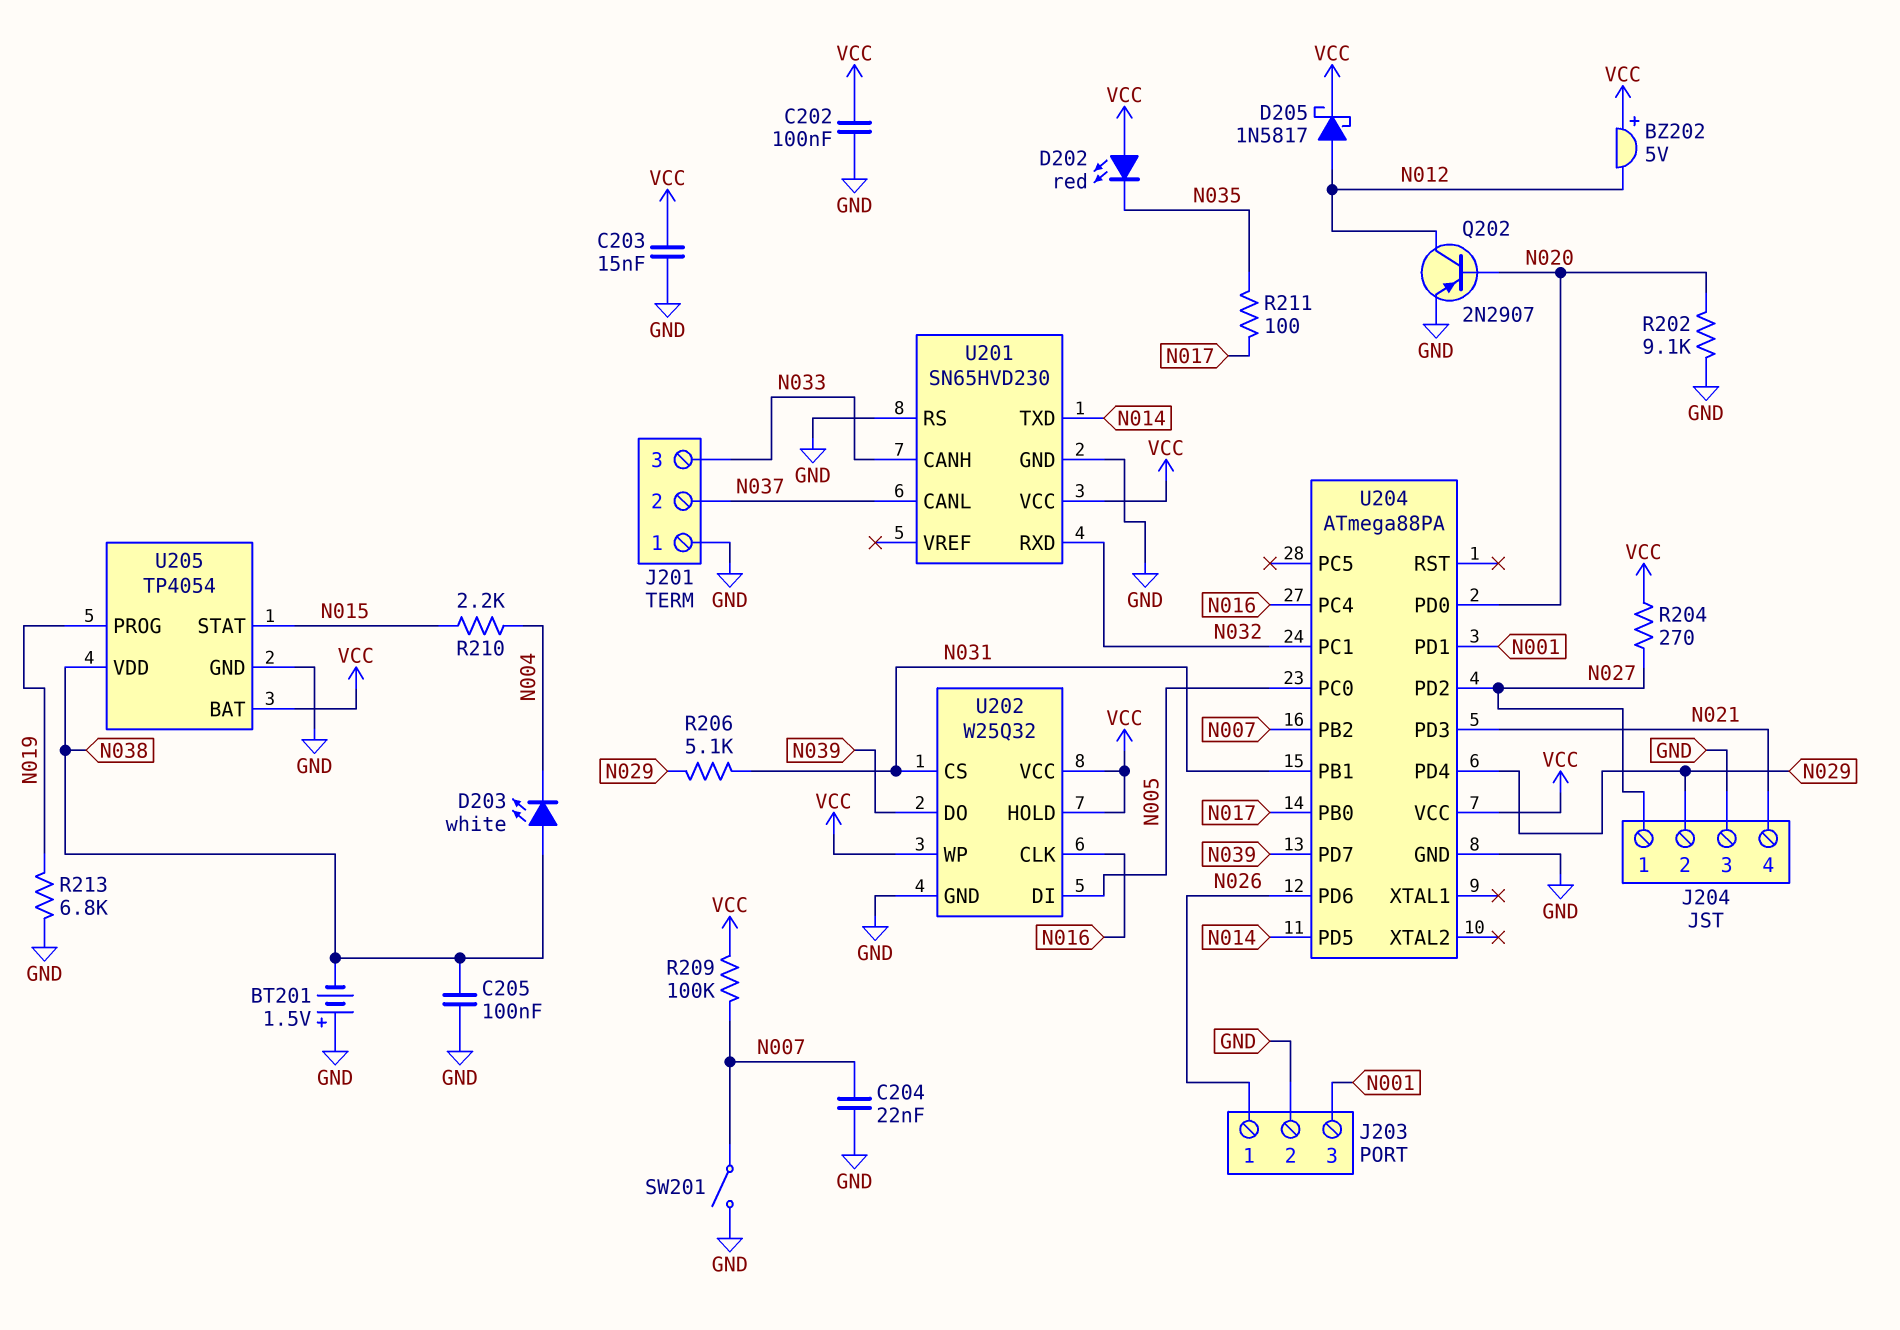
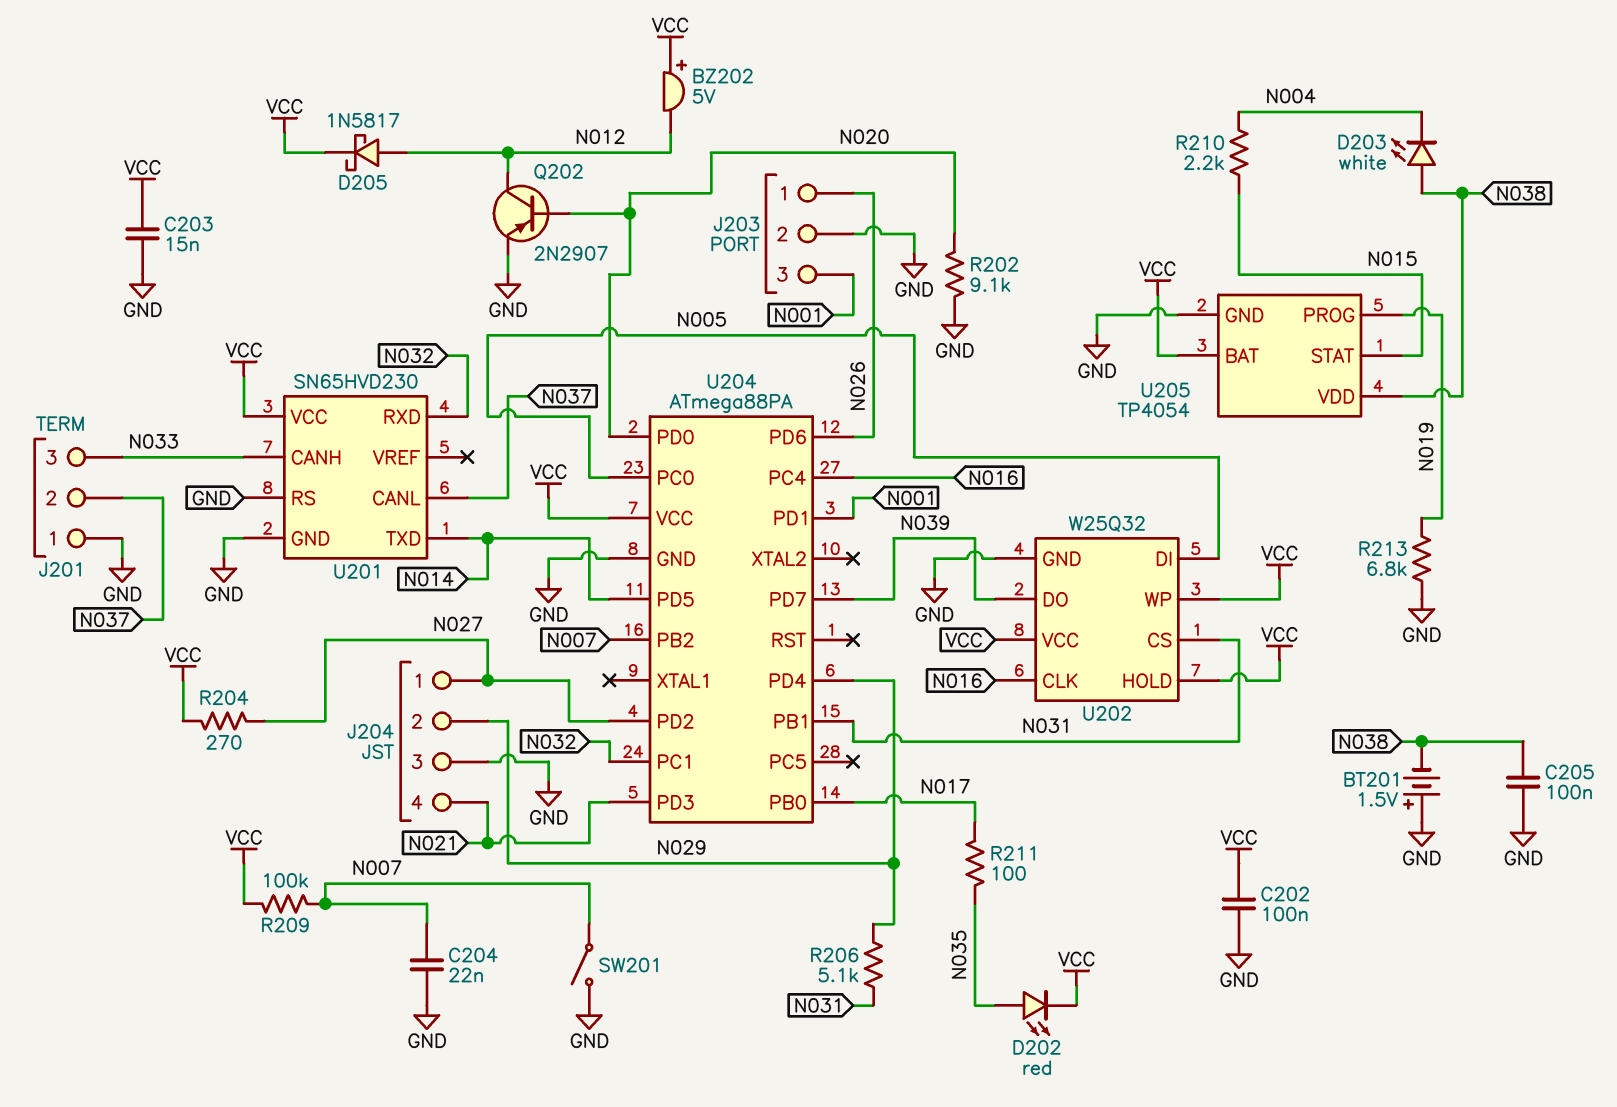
D202: LED red (A VCC, K N035) -> LED red (A N035, K VCC)

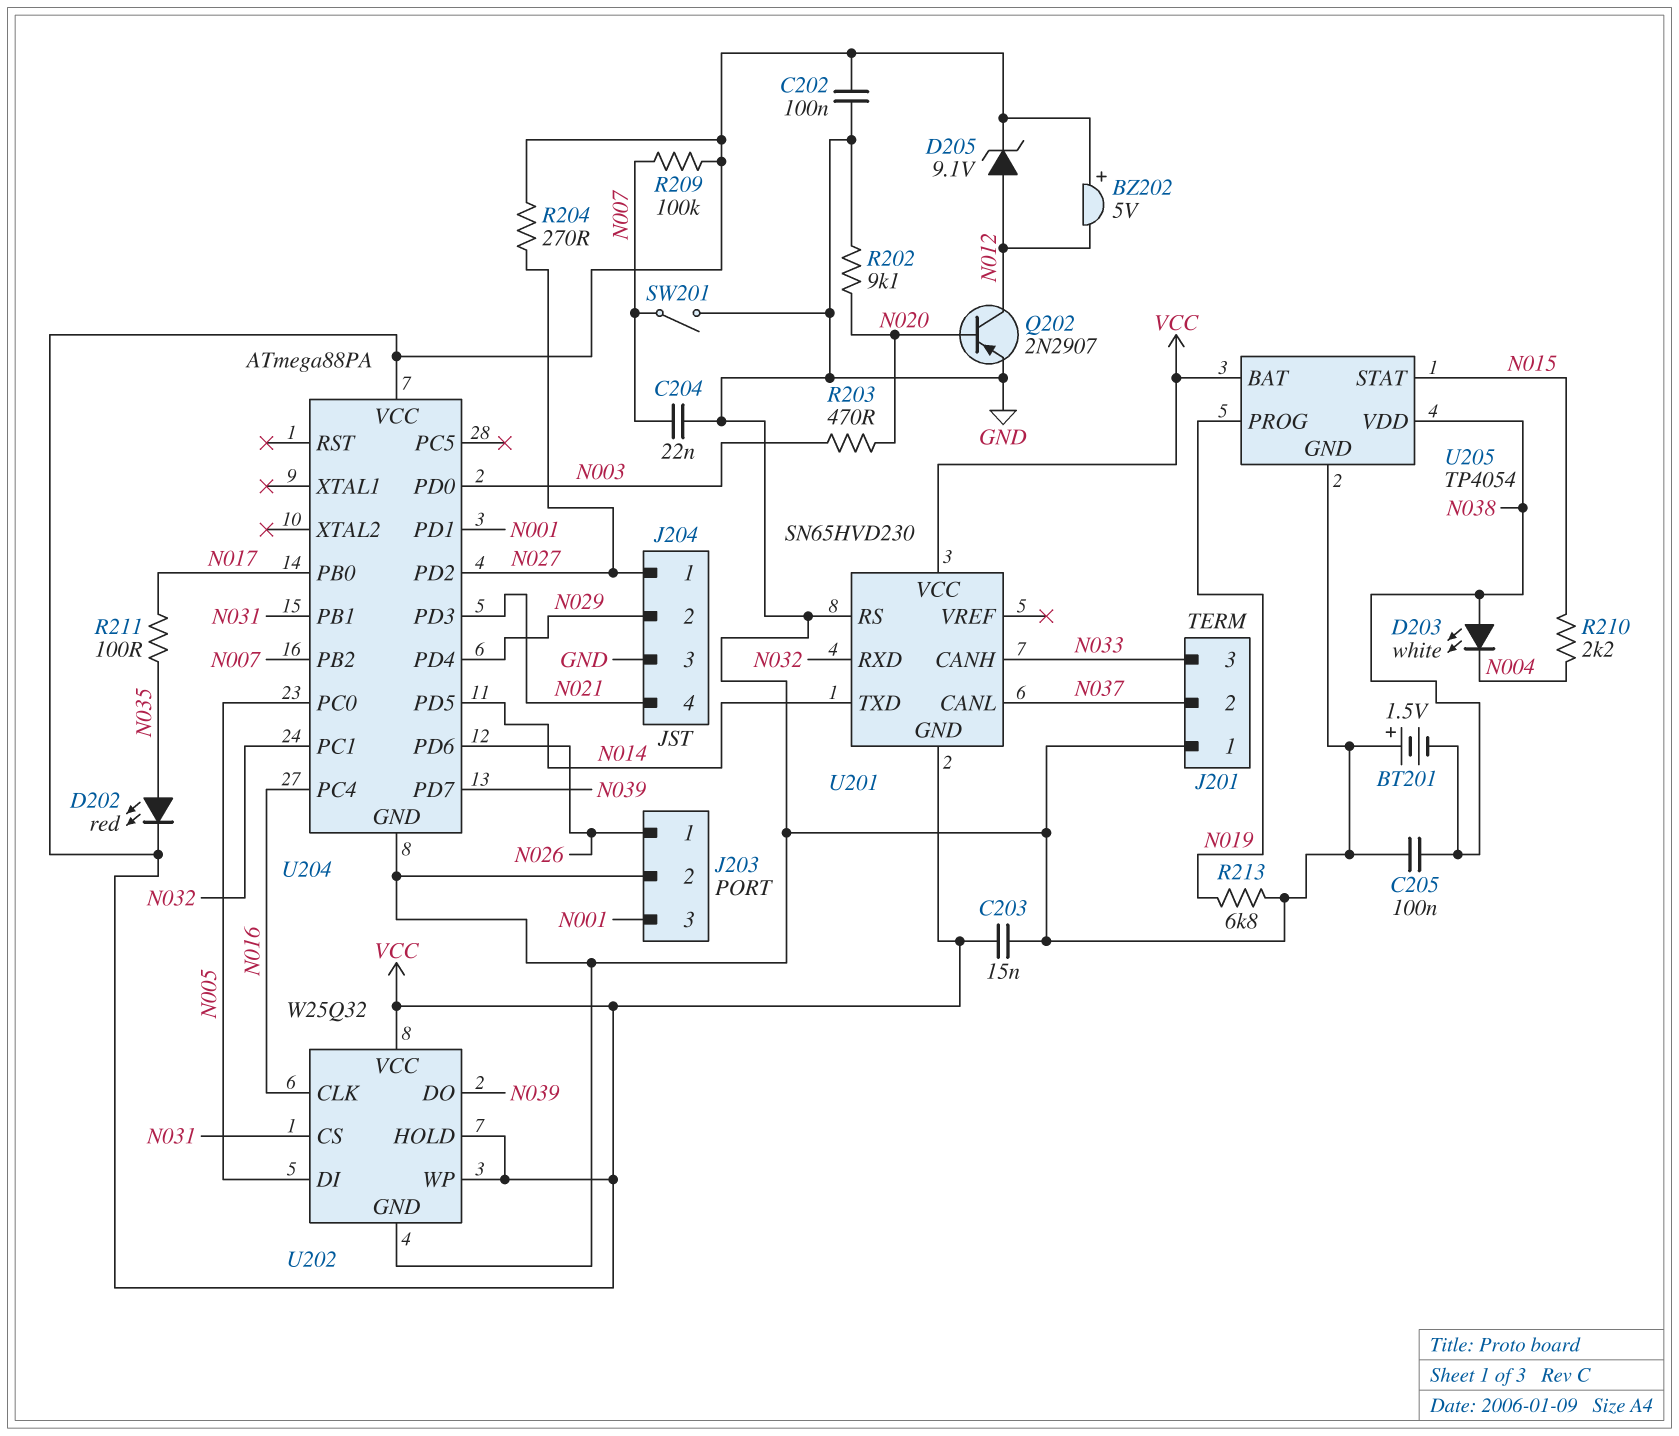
D205: schottky 1N5817 (A N012, K VCC) -> zener 9.1V (A N012, K VCC)
R203: none -> 470 (N003, N020)
R206: 5.1k (N029, N031) -> none
U201 pin GND: GND -> VCC
U204 pin PD0: N020 -> N003

